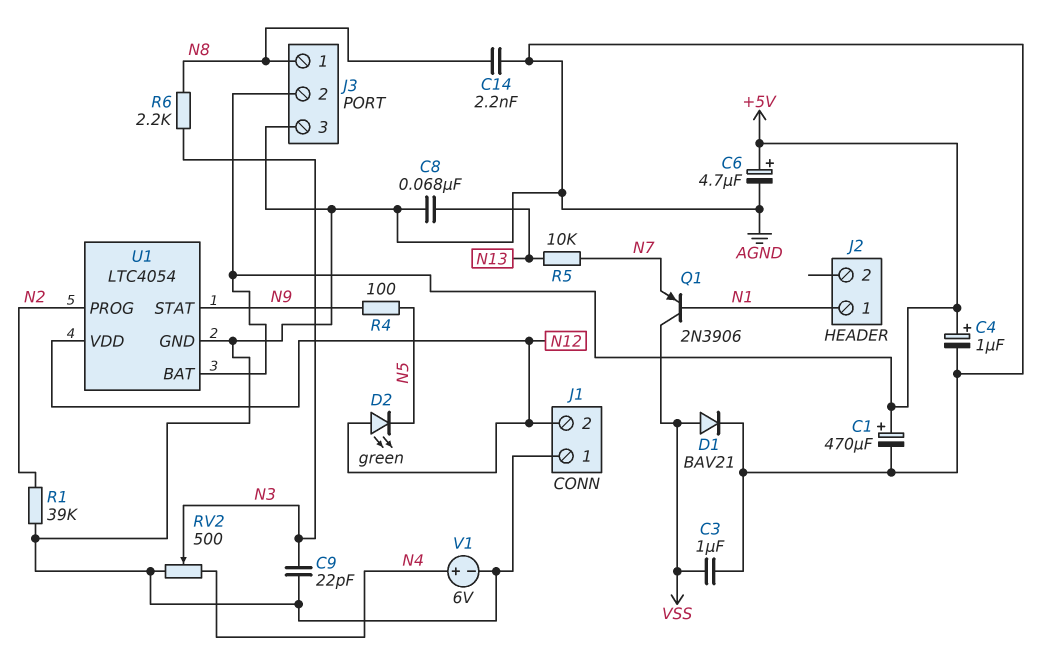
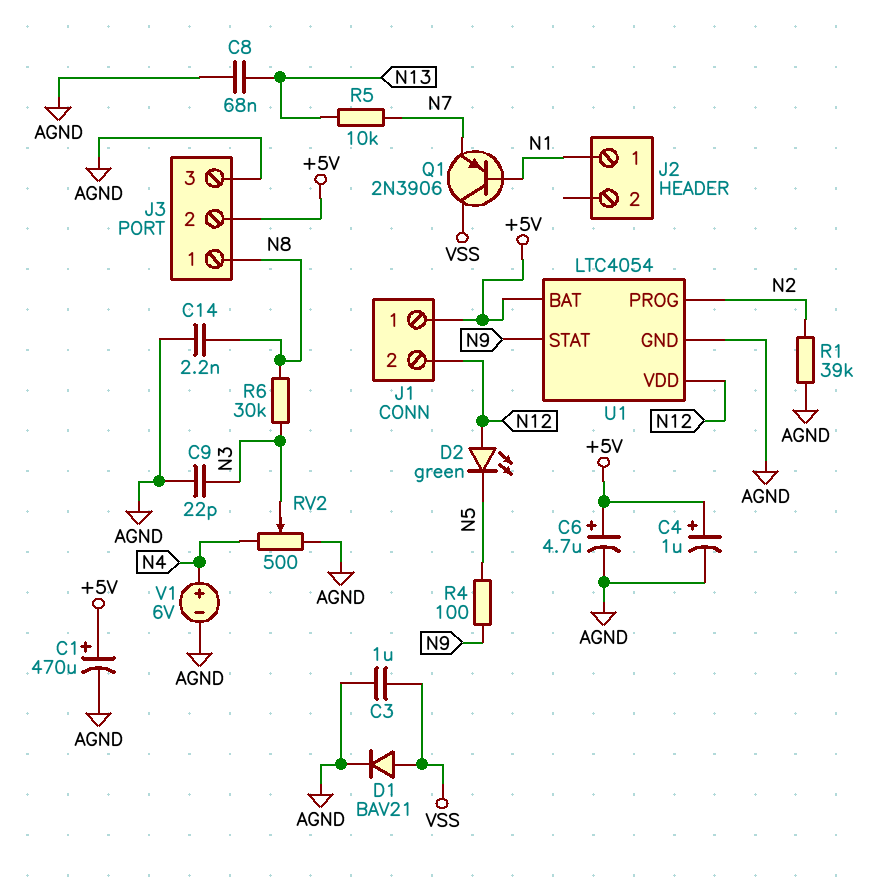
J1 pin 1: AGND -> +5V
R6: 2.2k (N3, N8) -> 30k (N3, N8)

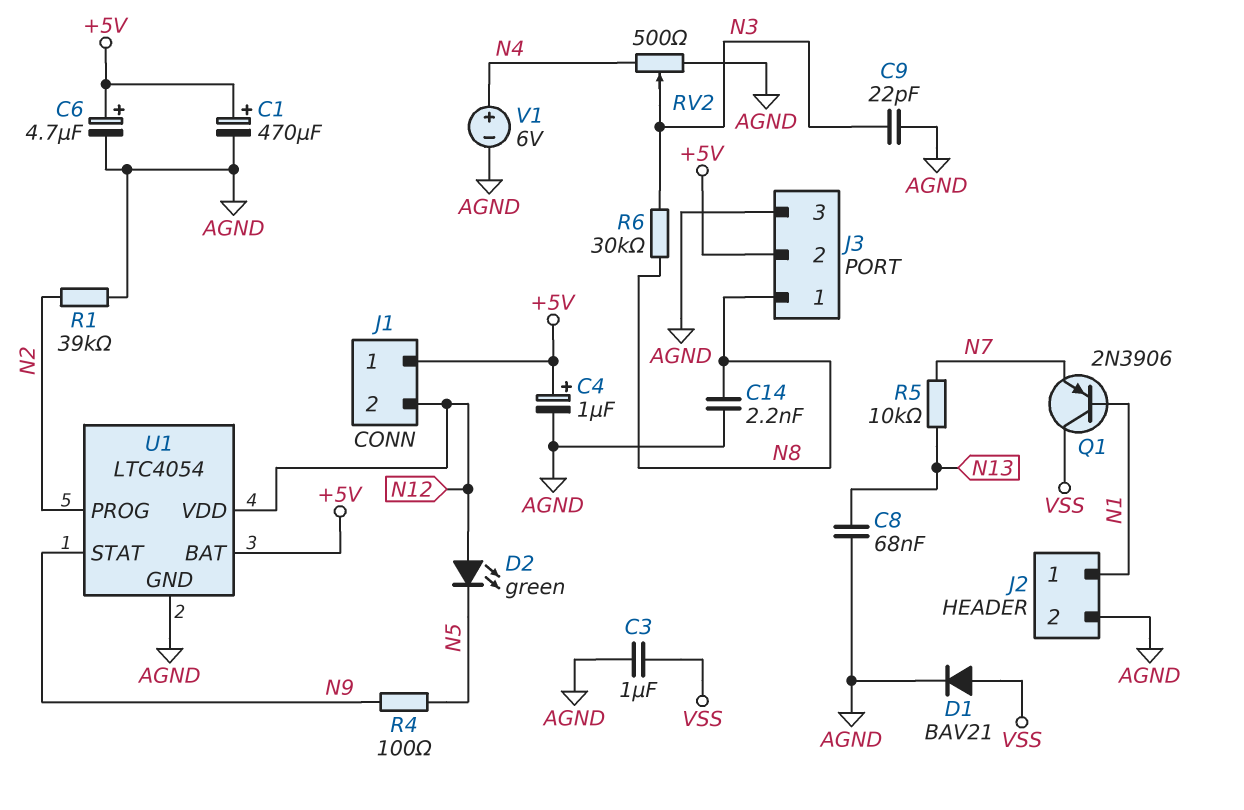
J2 pin 2: none -> AGND

